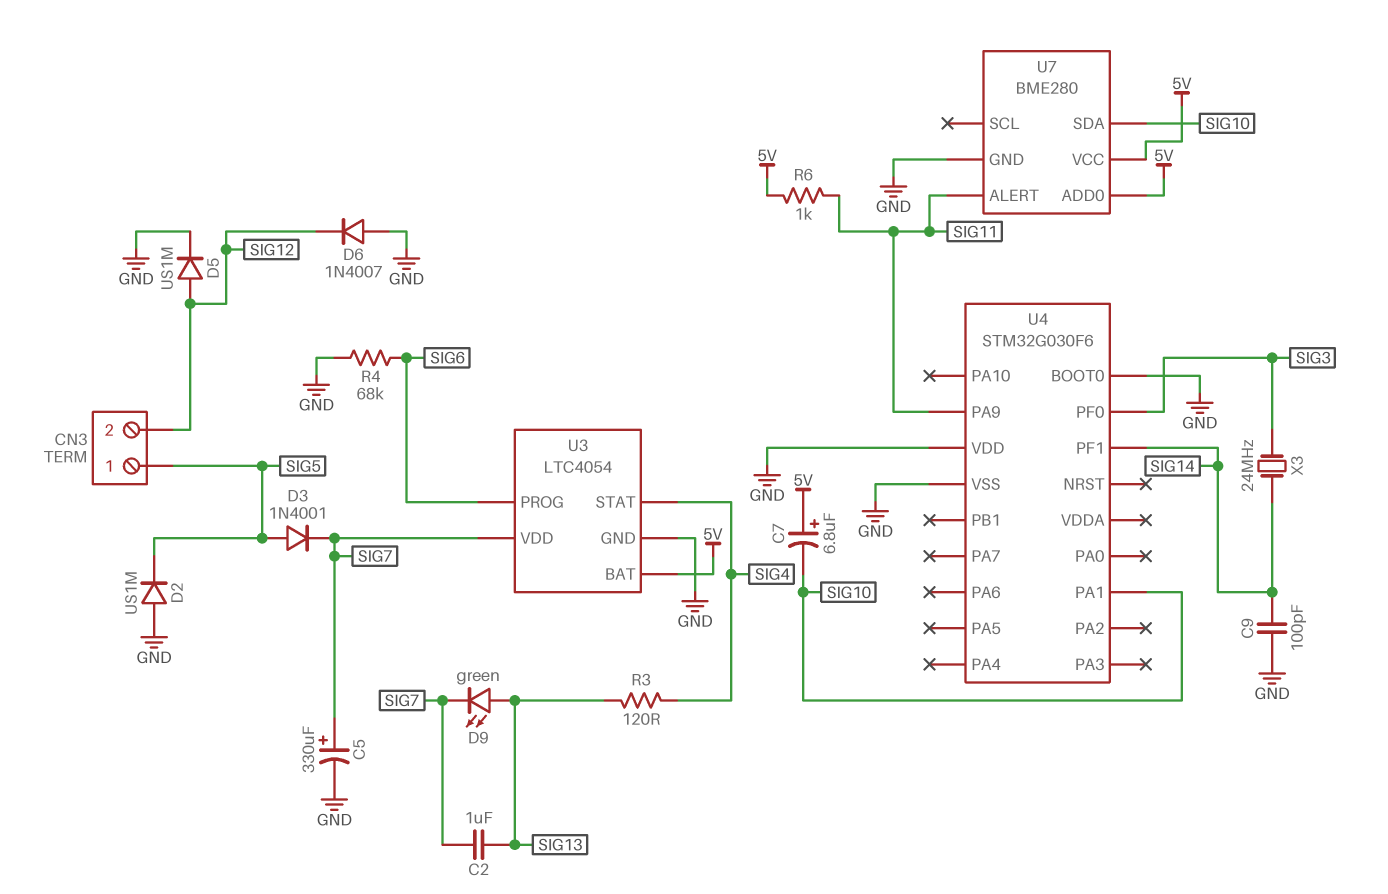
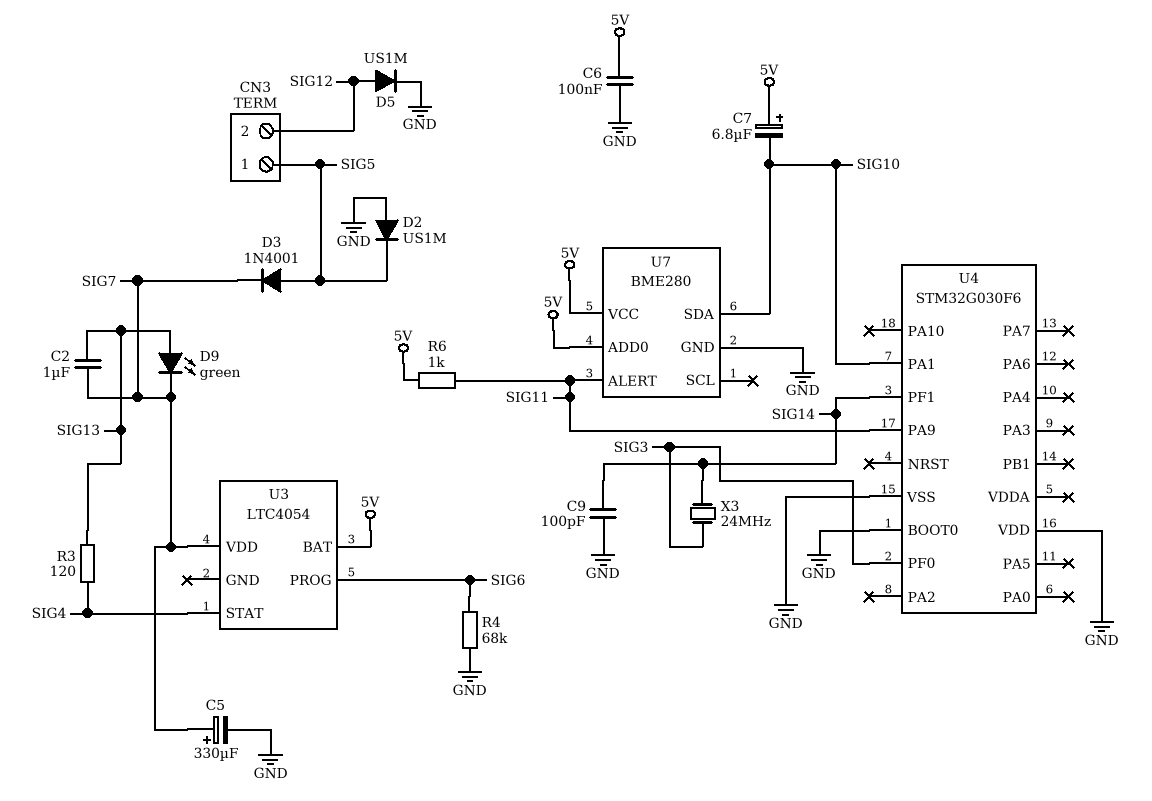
C6: none -> 100nF (5V, GND)
D6: diode 1N4007 (A GND, K SIG12) -> none
U3 pin GND: GND -> none

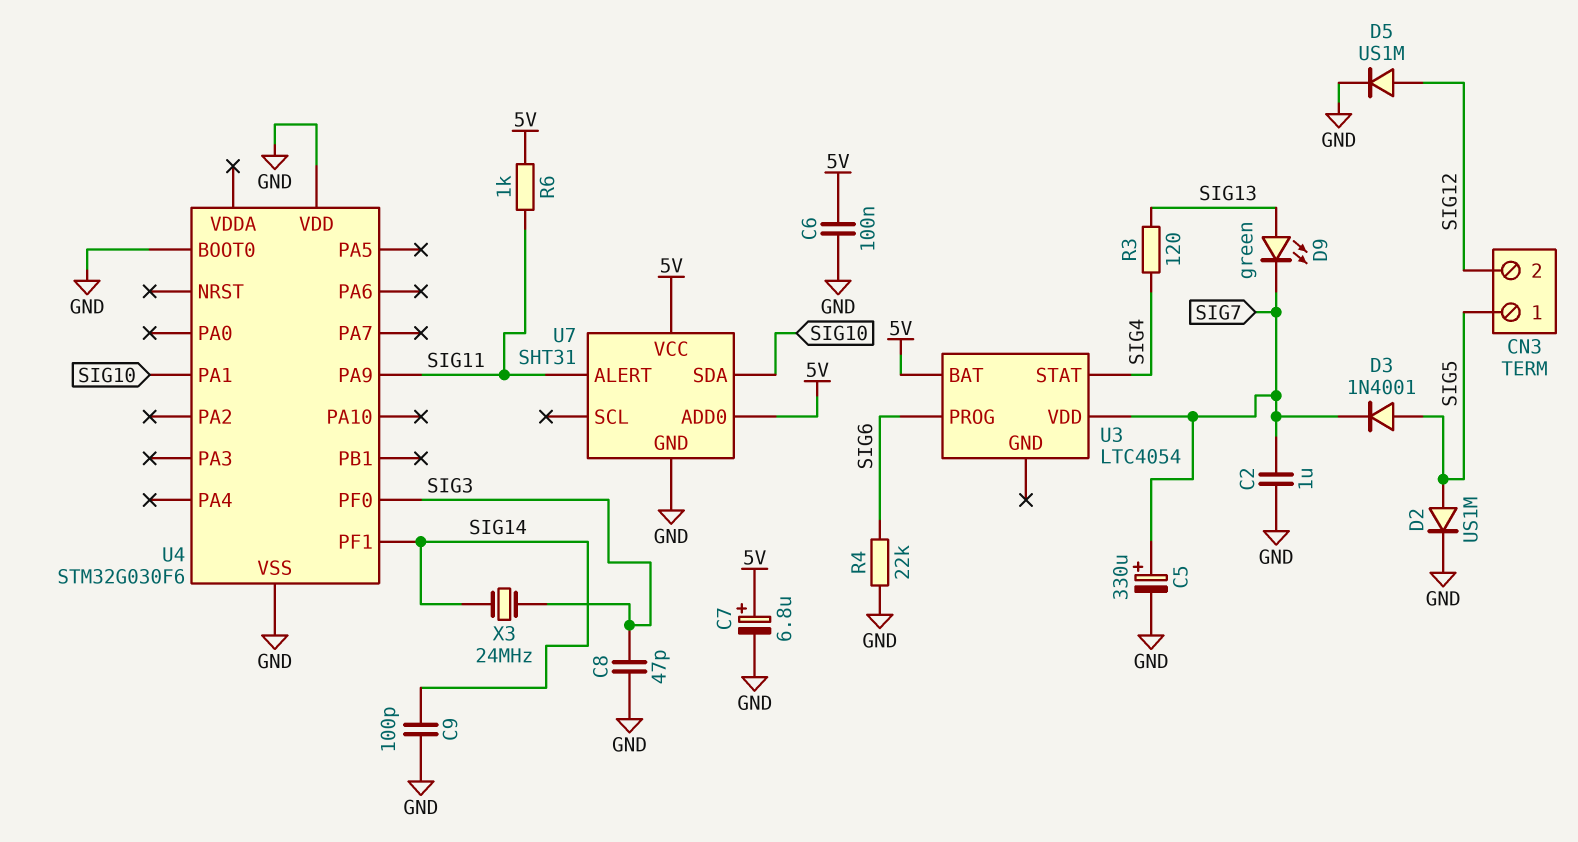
C2: 1uF (SIG7, SIG13) -> 1uF (GND, SIG7)
C7: 6.8uF (plus 5V, minus SIG10) -> 6.8uF (plus 5V, minus GND)
C8: none -> 47pF (GND, SIG3)
D2: diode US1M (A GND, K SIG5) -> diode US1M (A SIG5, K GND)
R4: 68k (GND, SIG6) -> 22k (GND, SIG6)
U7: BME280 -> SHT31

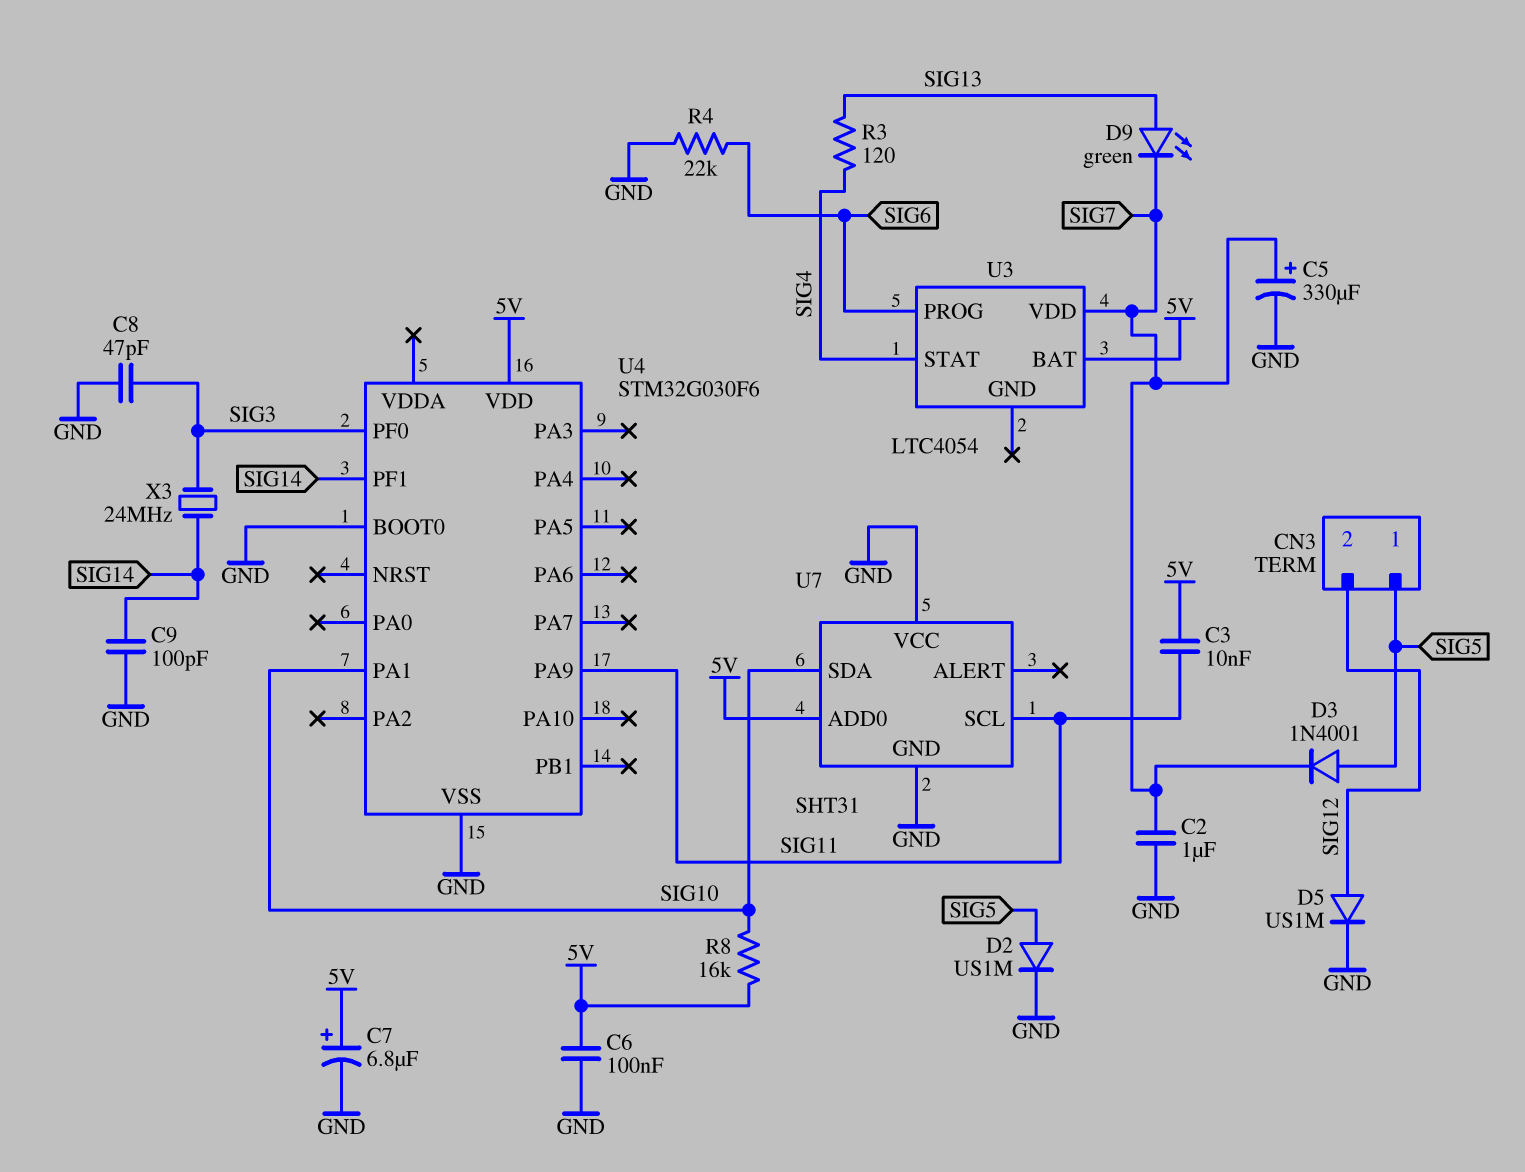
C3: none -> 10nF (5V, SIG11)
R6: 1k (5V, SIG11) -> none
R8: none -> 16k (5V, SIG10)
U4 pin VDD: GND -> 5V
U7 pin ALERT: SIG11 -> none
U7 pin SCL: none -> SIG11
U7 pin VCC: 5V -> GND

